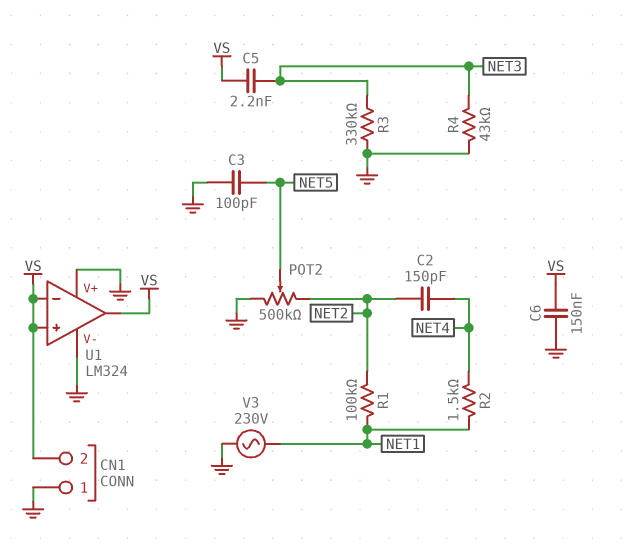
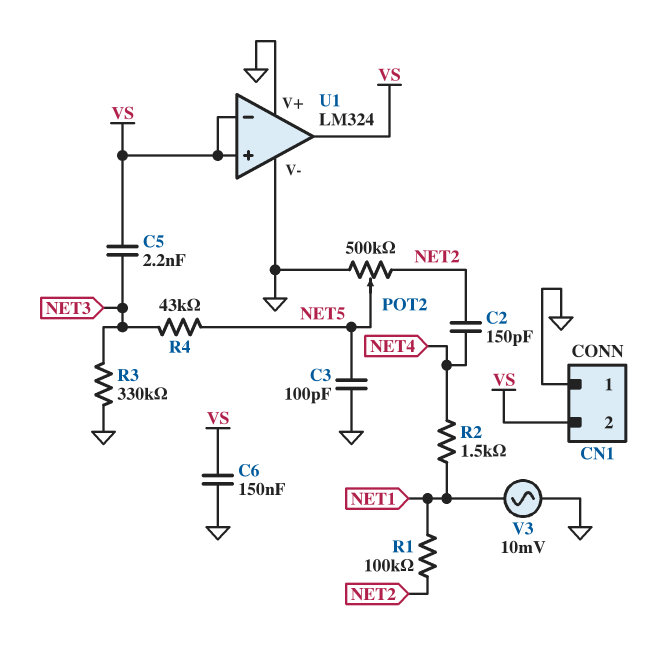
R4: 43k (GND, NET3) -> 43k (NET3, NET5)
V3: AC 230V (GND, NET1) -> AC 10mV (GND, NET1)

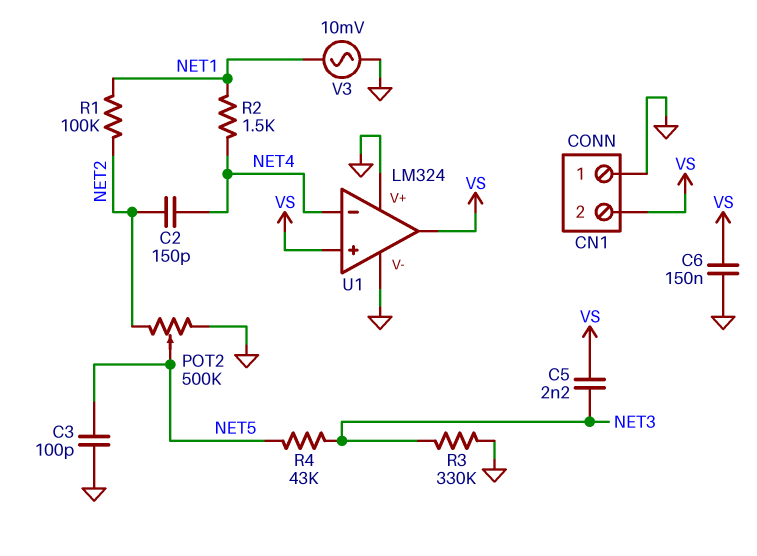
U1 pin in-: VS -> NET4

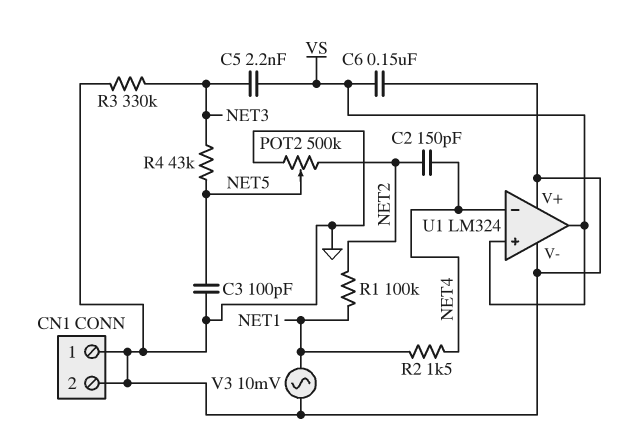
CN1 pin 2: VS -> GND

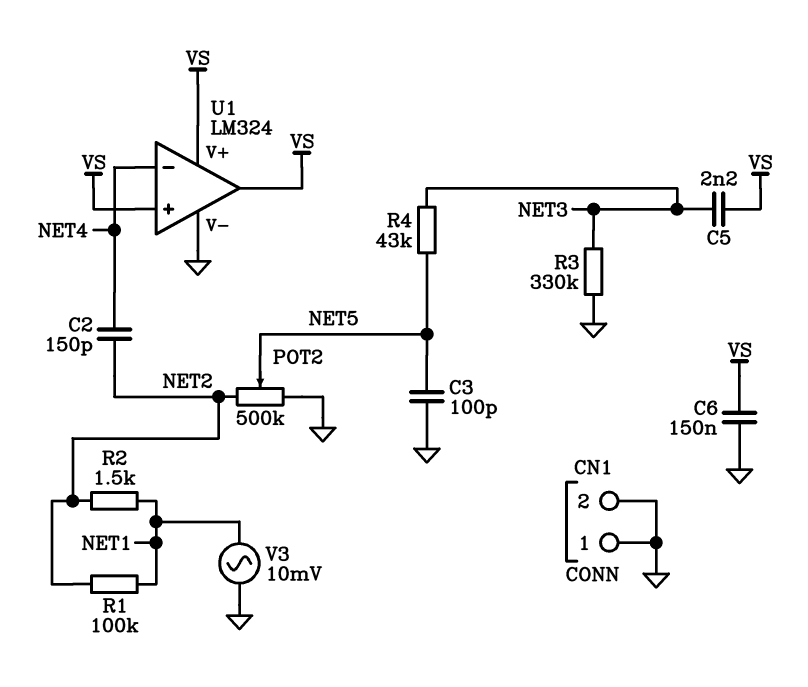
R2: 1.5k (NET1, NET4) -> 1.5k (NET1, NET2)
U1 pin V+: GND -> VS

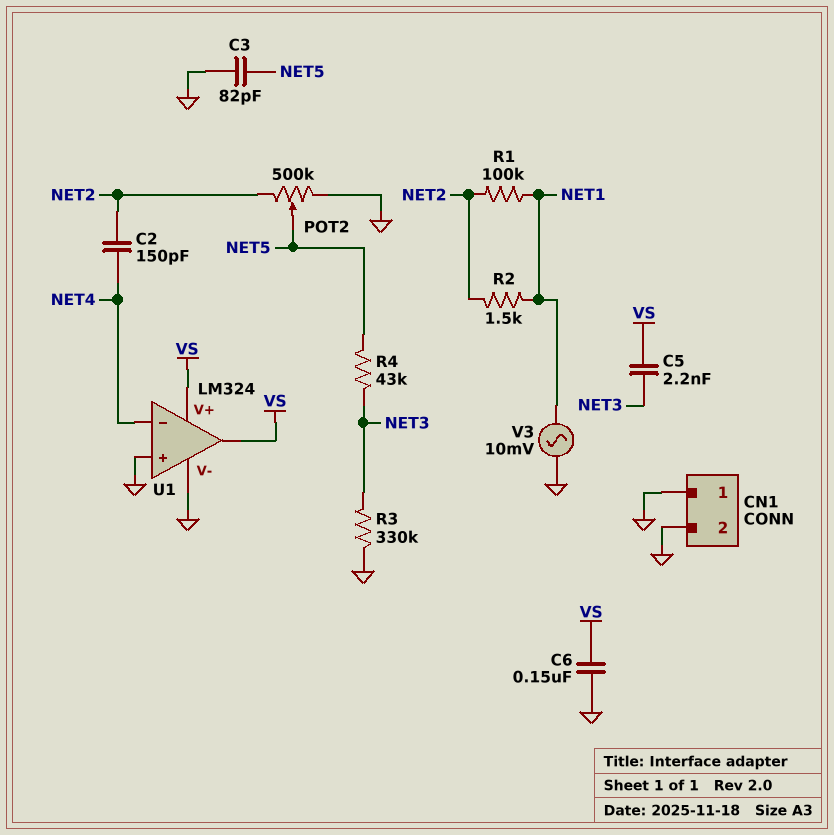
C3: 100pF (GND, NET5) -> 82pF (GND, NET5)
U1 pin in+: VS -> GND

